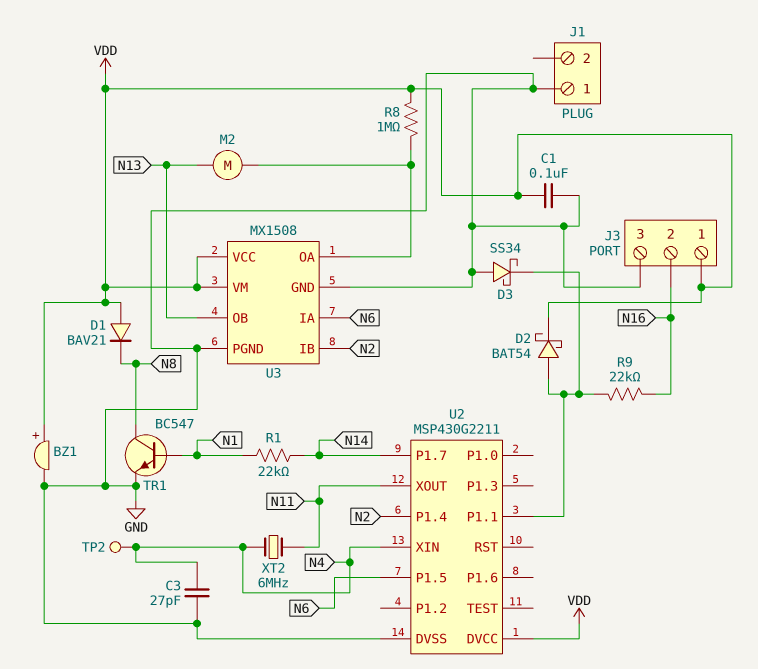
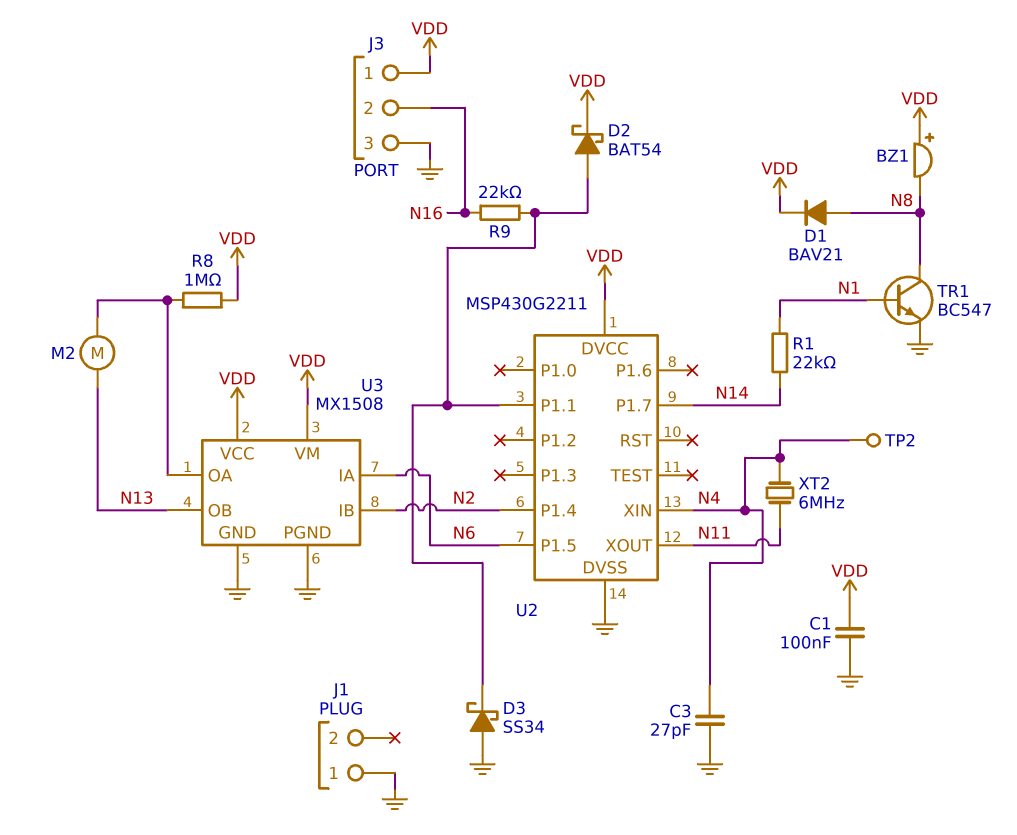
BZ1: buzzer (plus VDD, minus GND) -> buzzer (plus VDD, minus N8)
D1: diode BAV21 (A VDD, K N8) -> diode BAV21 (A N8, K VDD)

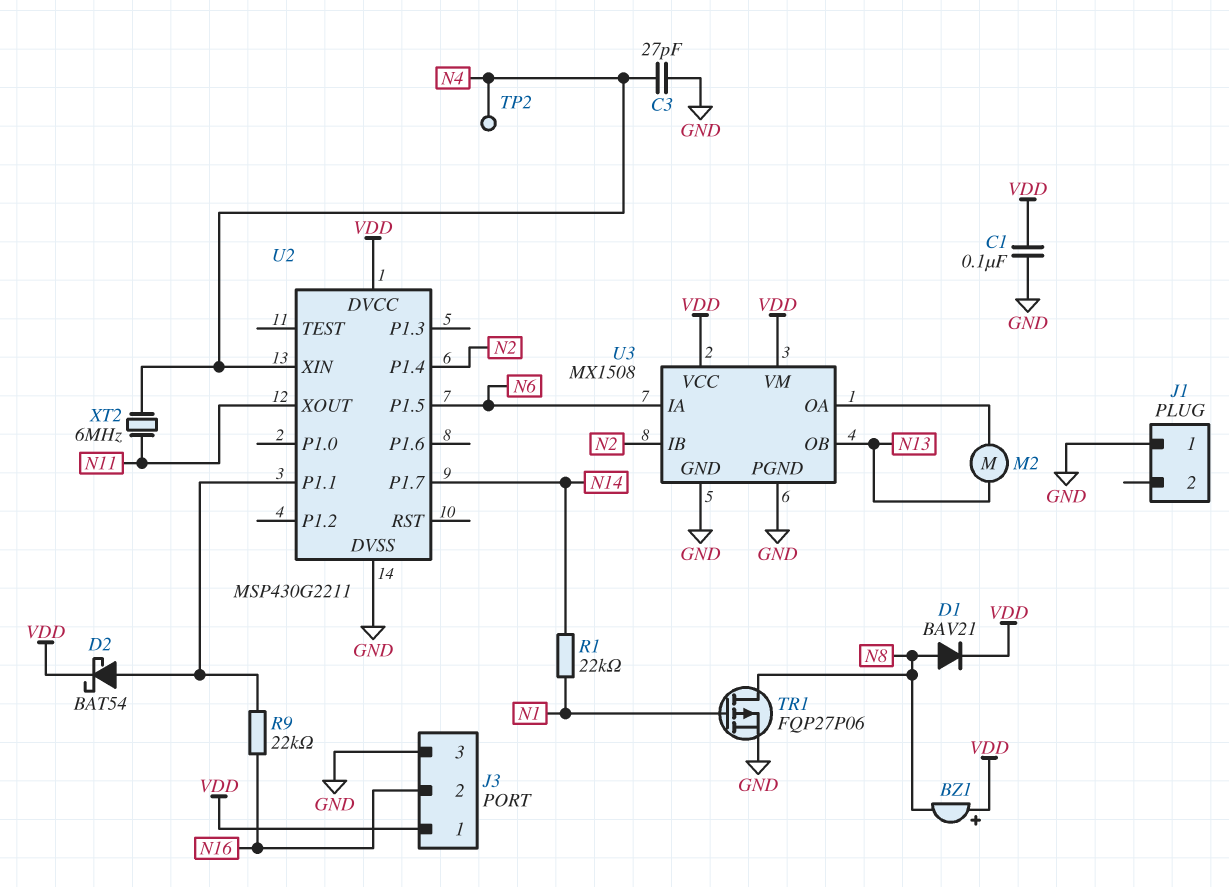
D3: schottky SS34 (A GND, K U2/P1.1) -> none
R8: 1M (U3/OA, VDD) -> none
TR1: NPN BC547 (B N1, C N8, E GND) -> PMOS FQP27P06 (G N1, D N8, S GND)

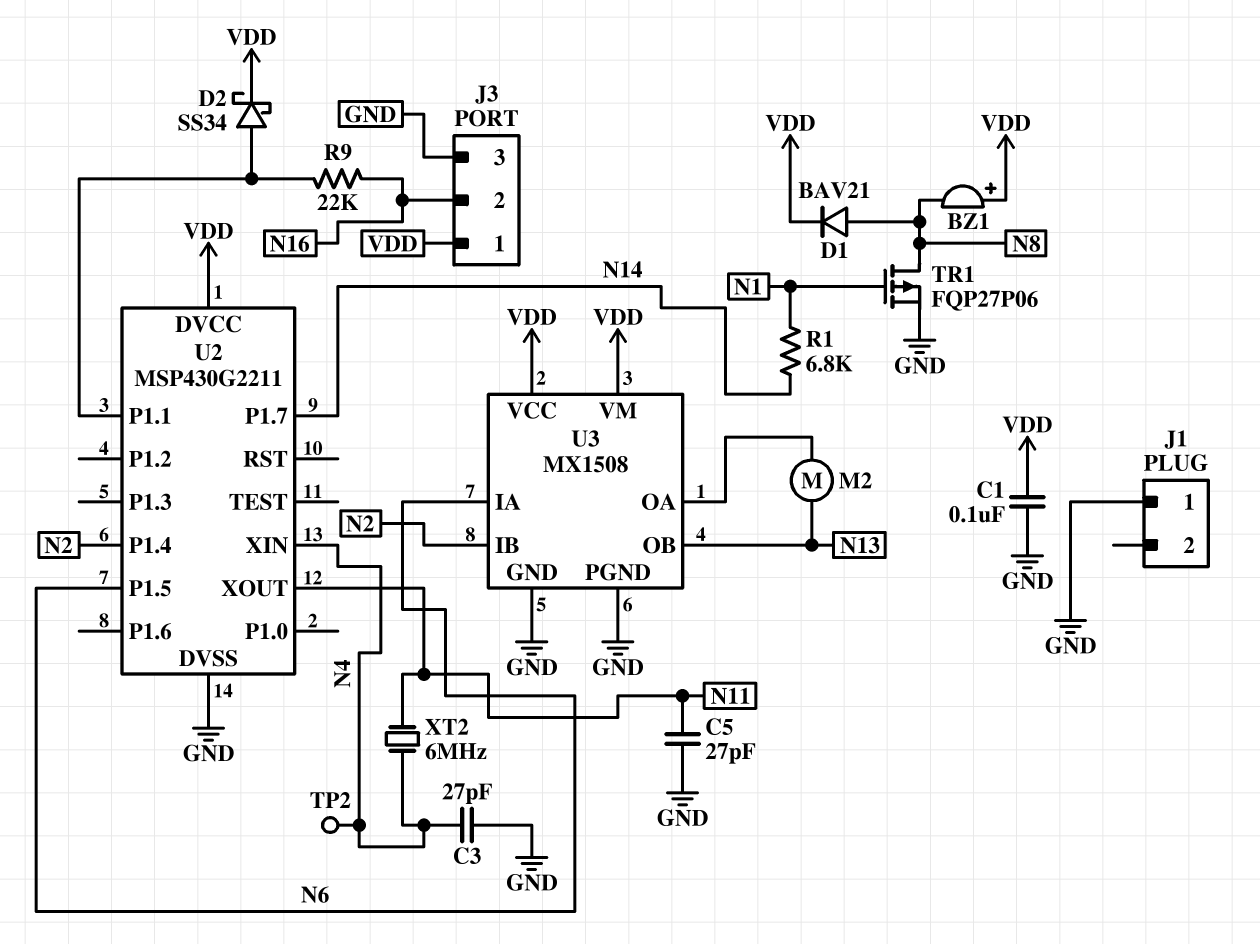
C5: none -> 27pF (GND, N11)
D2: schottky BAT54 (A U2/P1.1, K VDD) -> schottky SS34 (A U2/P1.1, K VDD)
R1: 22k (N1, N14) -> 6.8k (N1, N14)

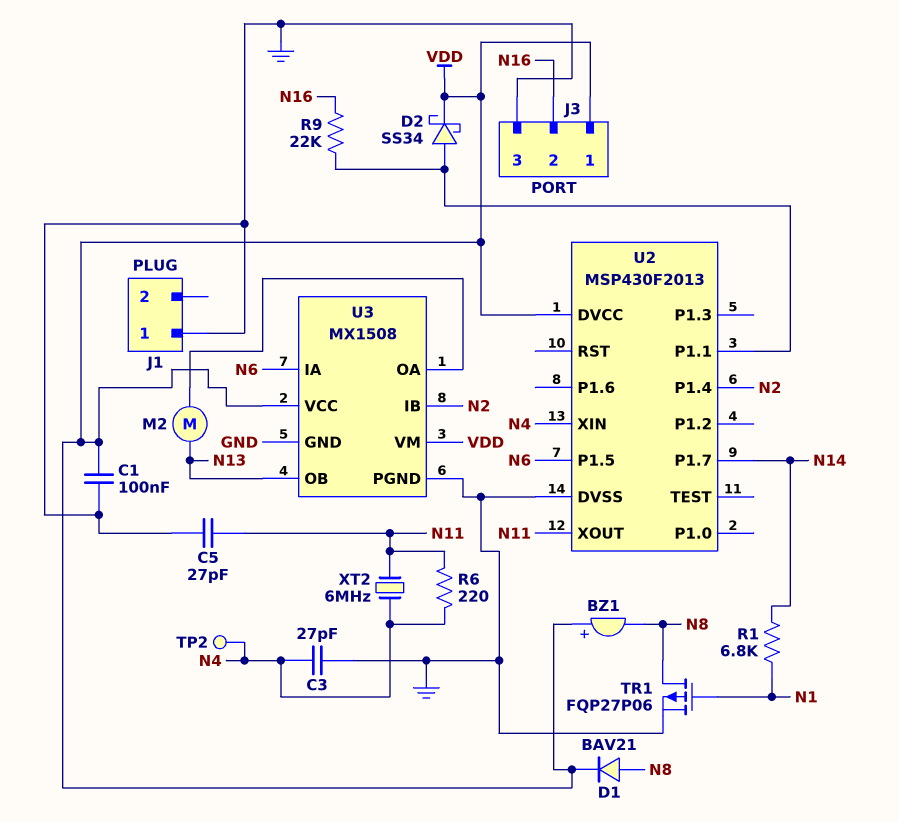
R6: none -> 220 (N4, N11)
U2: MSP430G2211 -> MSP430F2013

